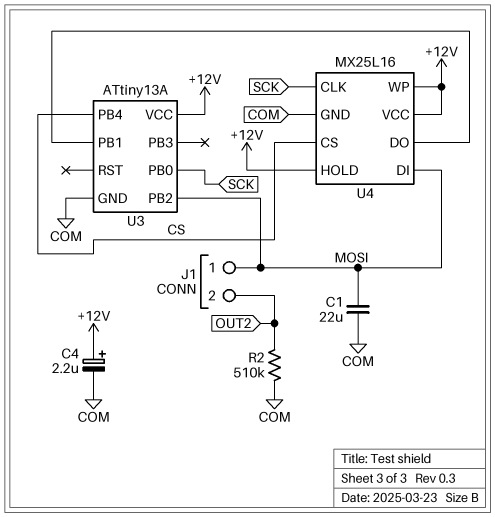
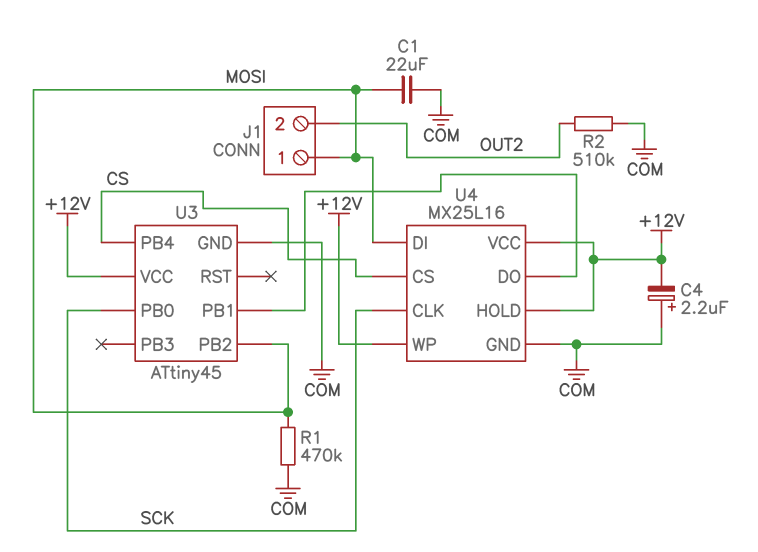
C4: 2.2uF (plus +12V, minus COM) -> 2.2uF (plus COM, minus +12V)
R1: none -> 470k (COM, MOSI)
U3: ATtiny13A -> ATtiny45

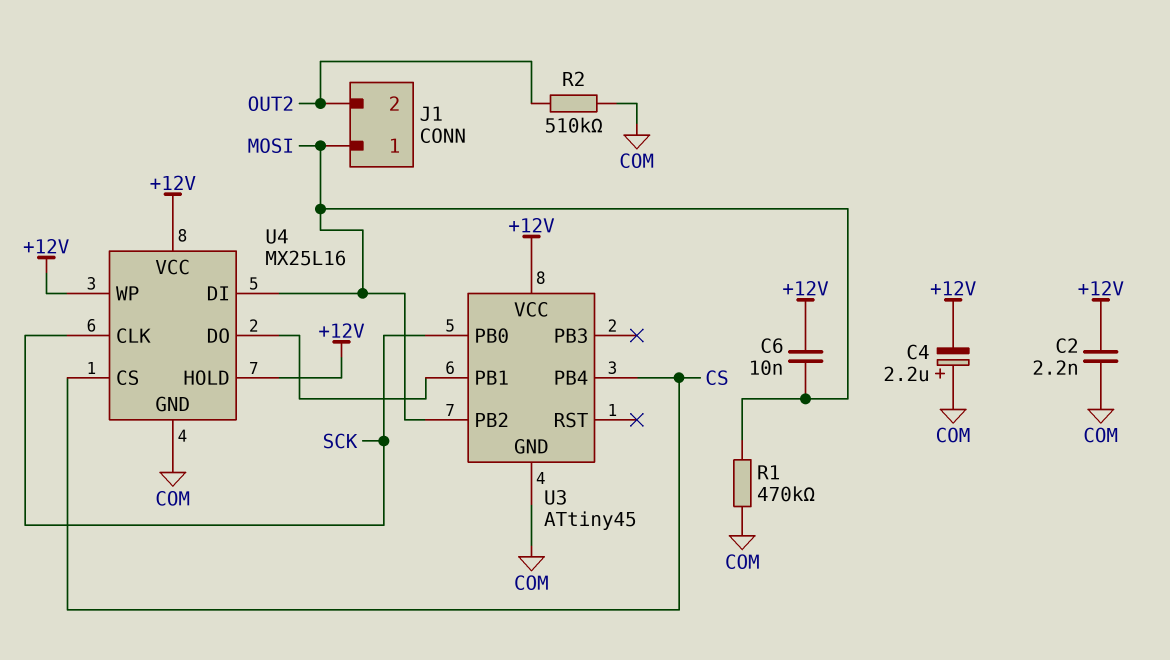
C1: 22uF (COM, MOSI) -> none
C2: none -> 2.2nF (+12V, COM)
C6: none -> 10nF (+12V, MOSI)

